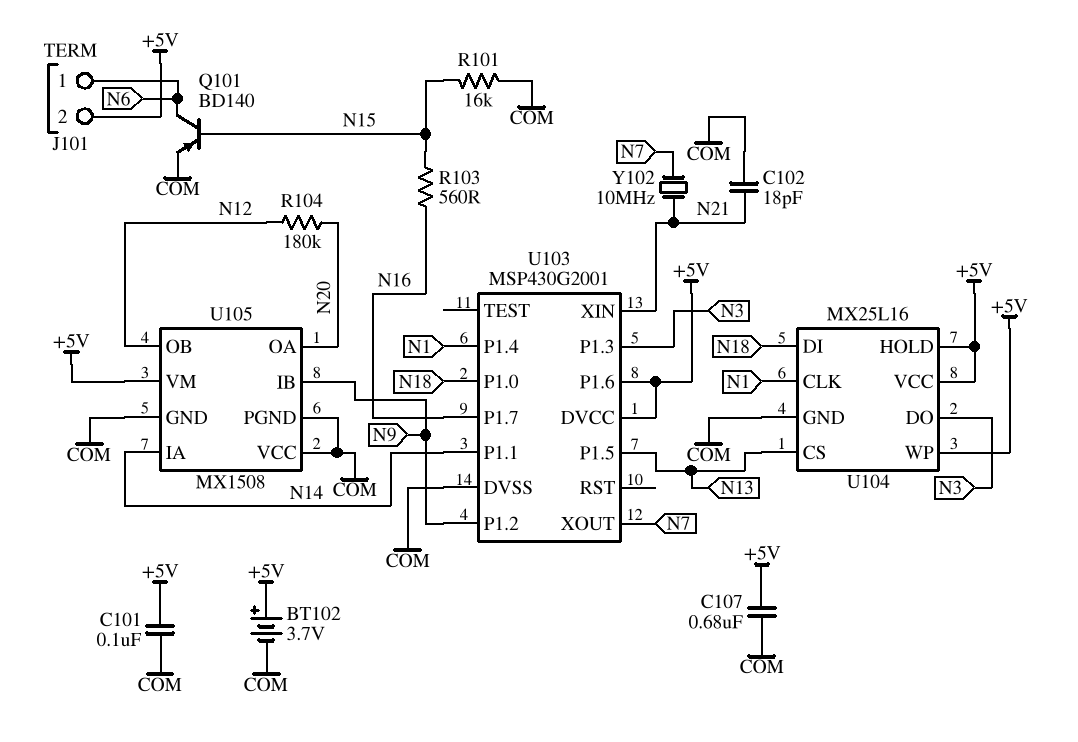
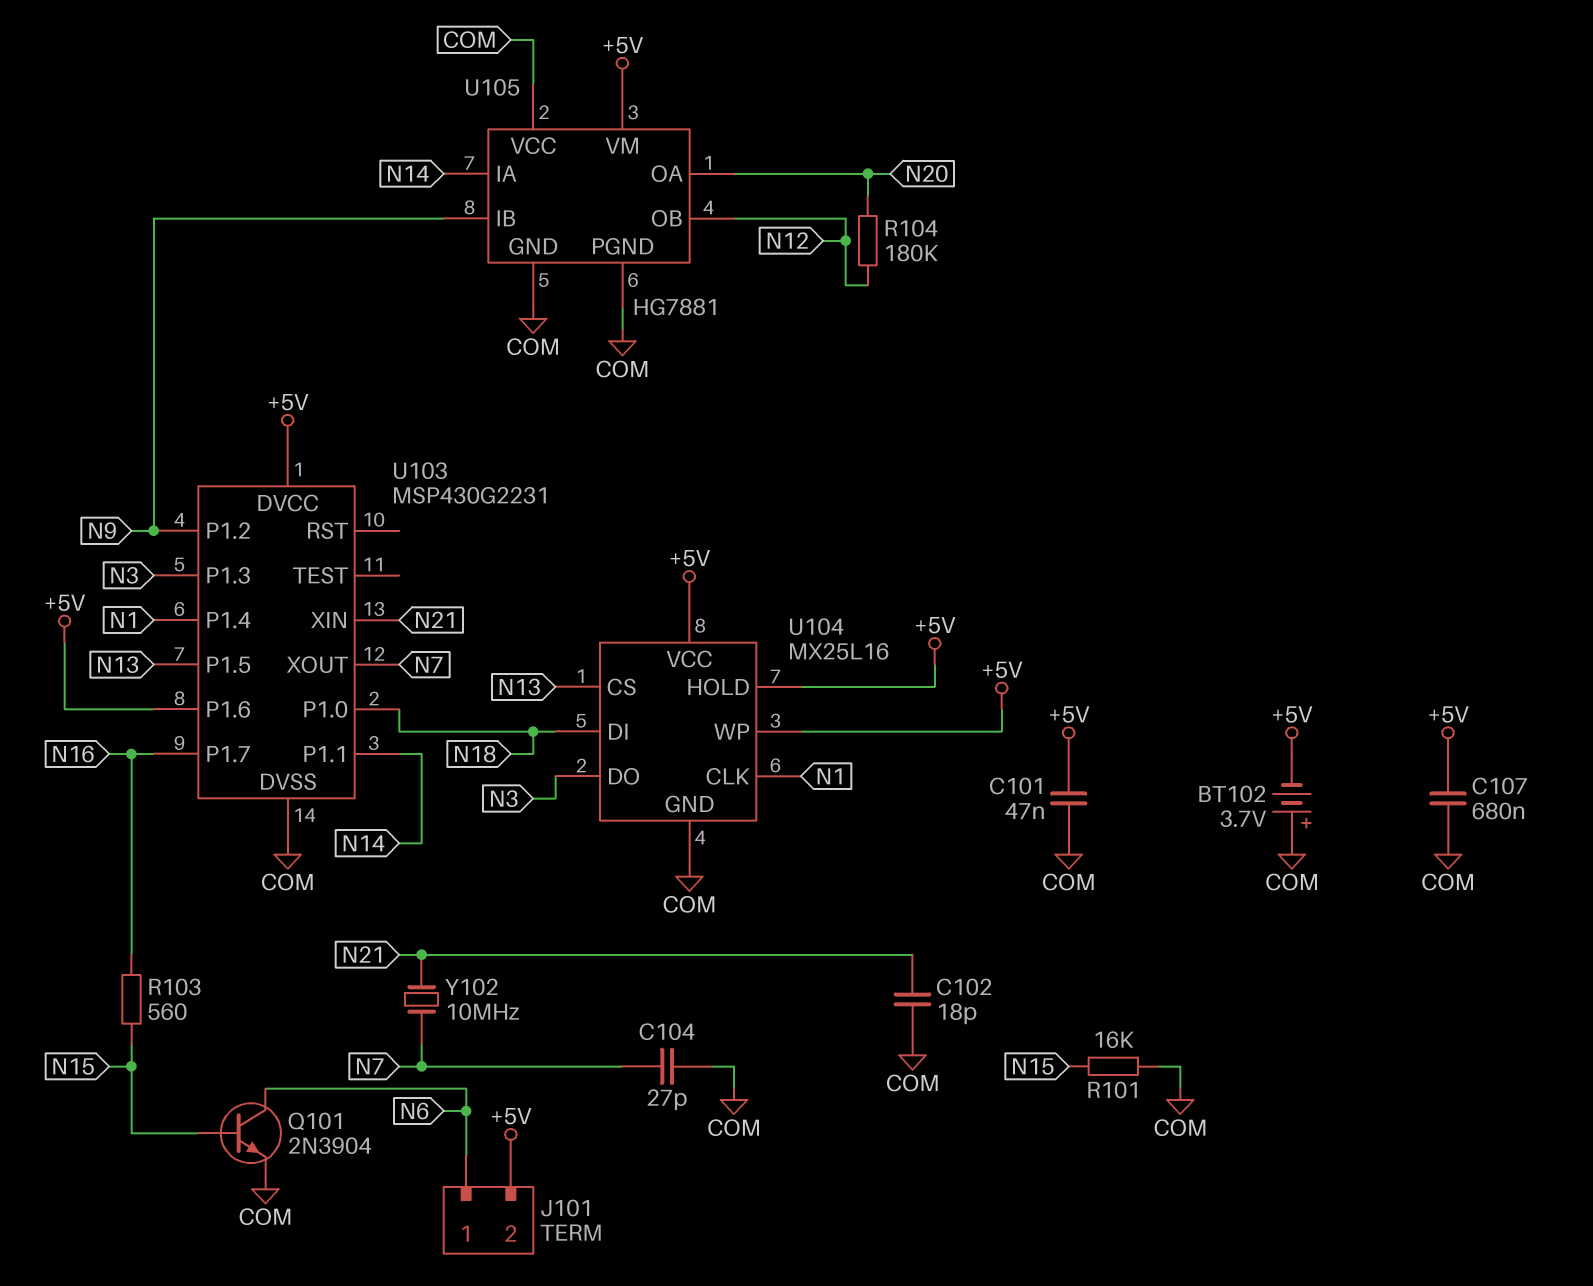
BT102: 3.7V (plus +5V, minus COM) -> 3.7V (plus COM, minus +5V)
C101: 100nF (+5V, COM) -> 47nF (+5V, COM)
C104: none -> 27pF (COM, N7)
Q101: PNP BD140 (B N15, C N6, E COM) -> NPN 2N3904 (B N15, C N6, E COM)
U103: MSP430G2001 -> MSP430G2231
U105: MX1508 -> HG7881

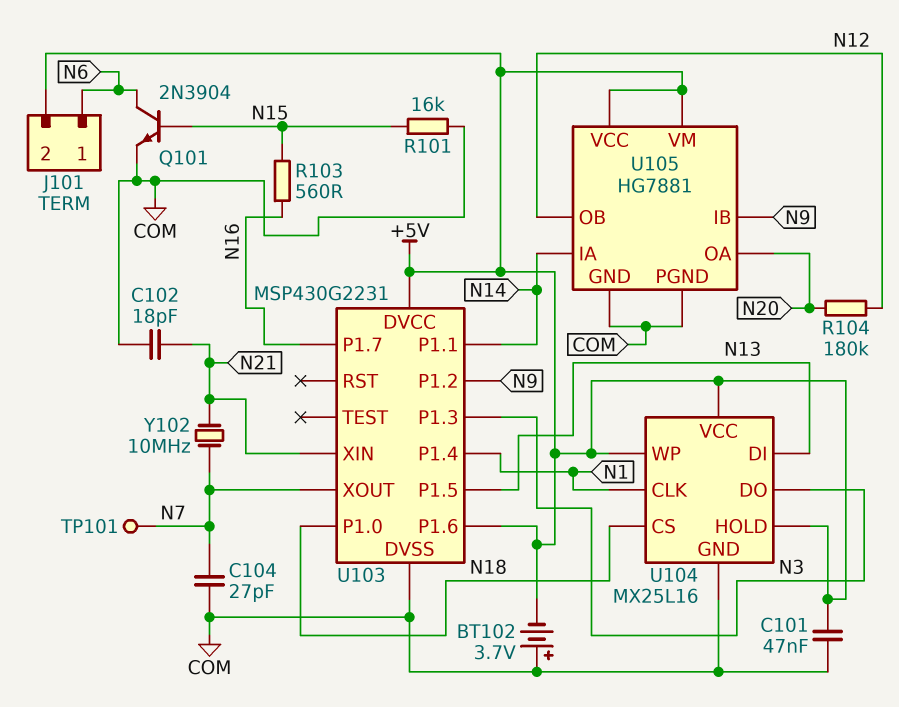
C107: 680nF (+5V, COM) -> none
TP101: none -> test point (N7)
U104 pin CS: N13 -> N18
U104 pin DI: N18 -> N13
U105 pin VCC: COM -> +5V

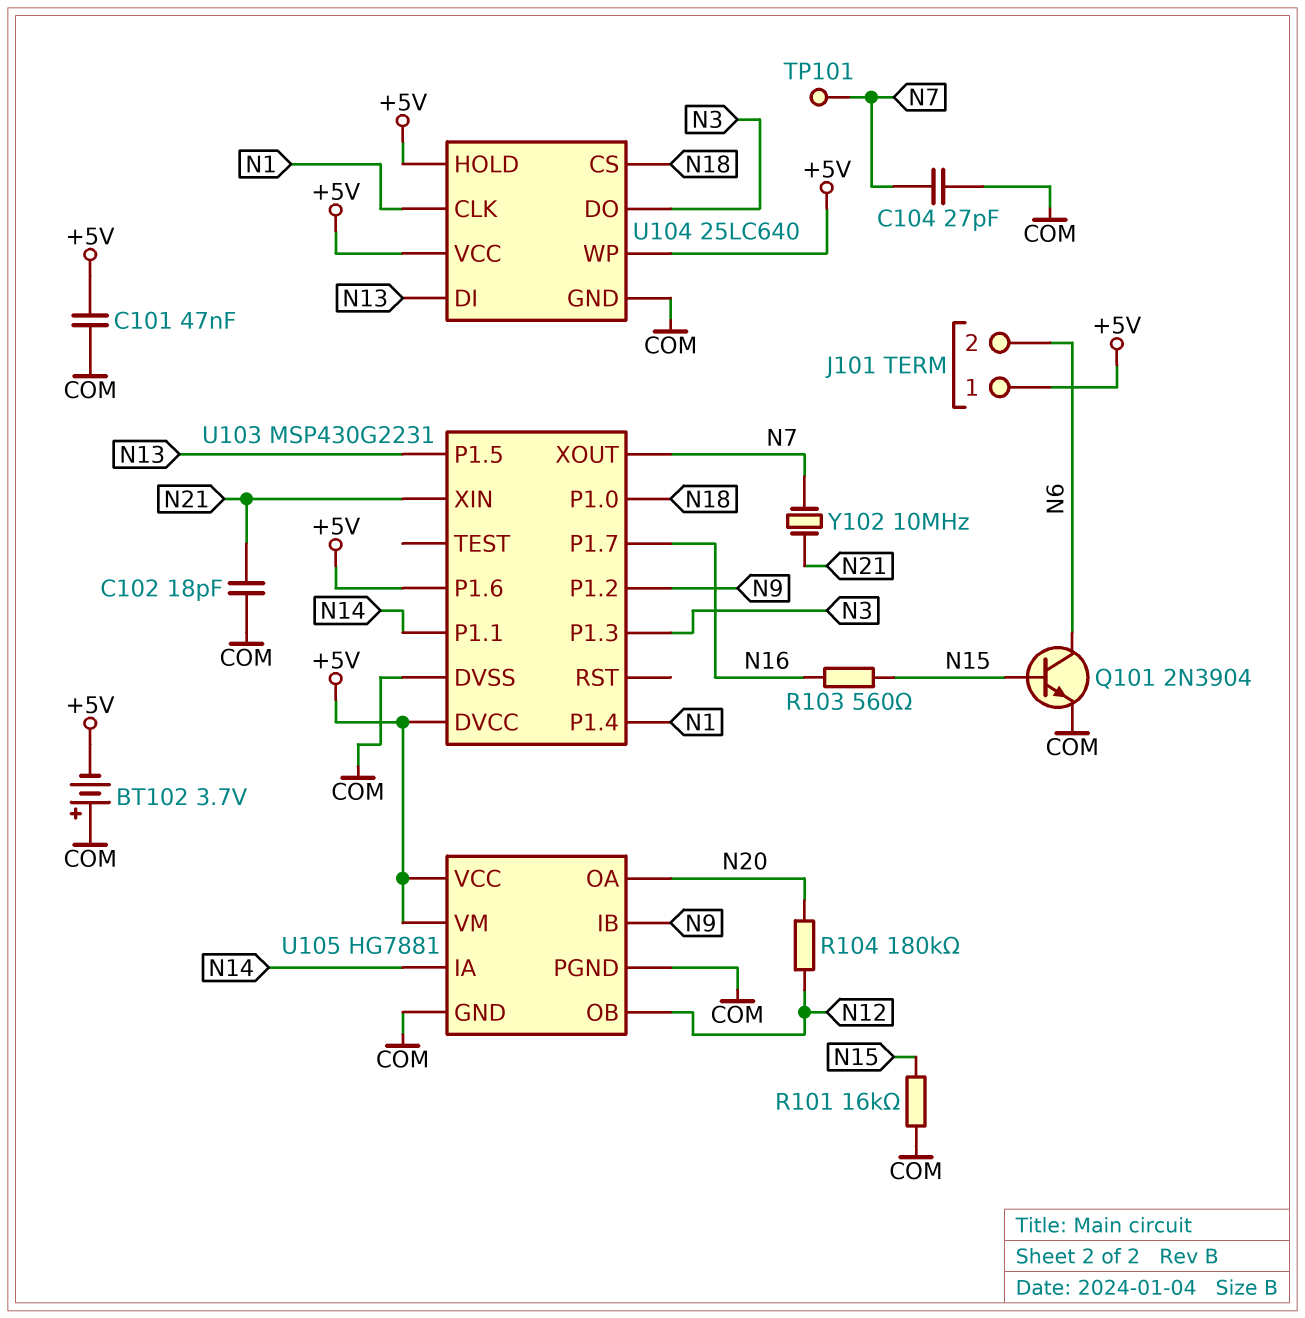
J101 pin 1: N6 -> +5V
J101 pin 2: +5V -> N6
U104: MX25L16 -> 25LC640

